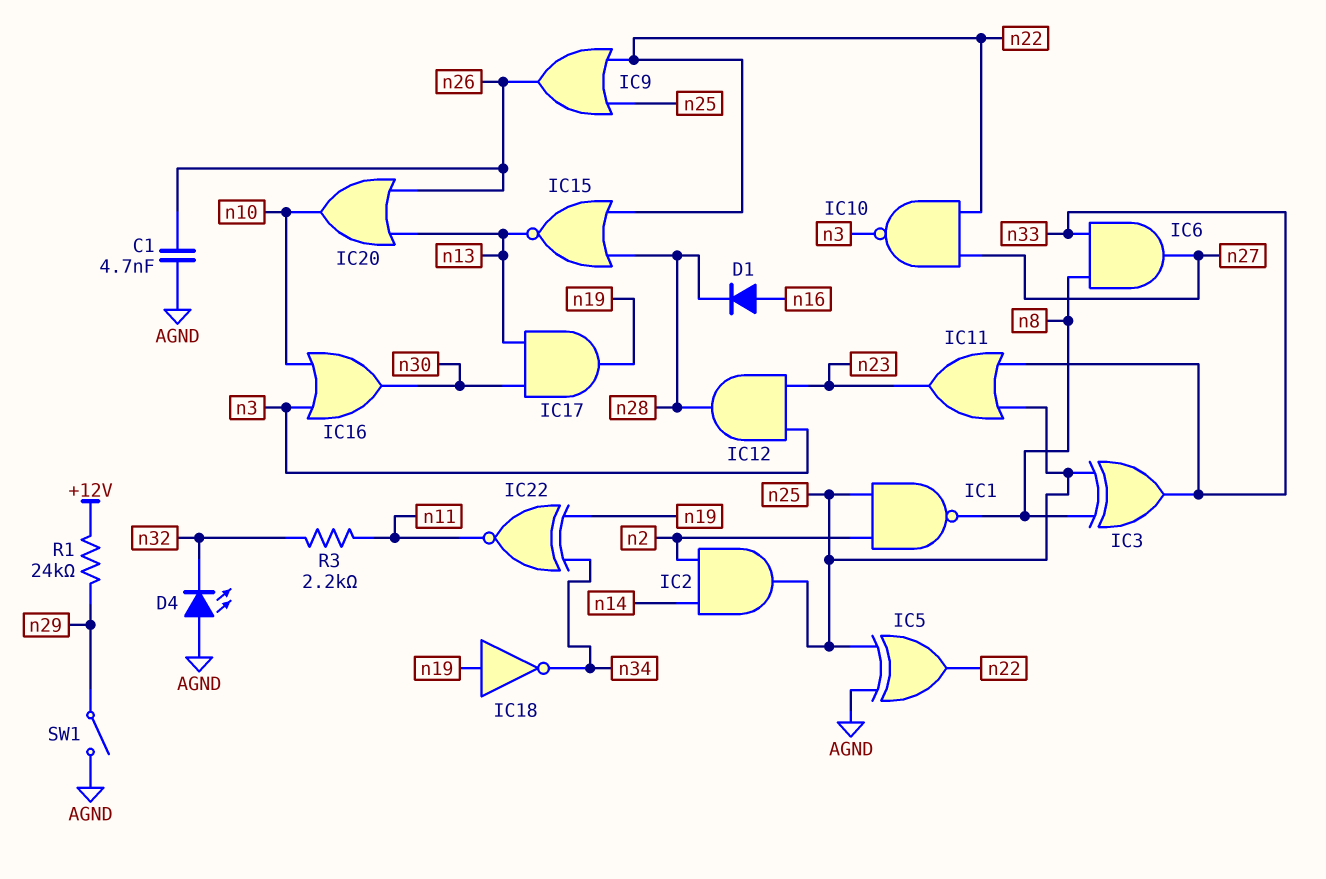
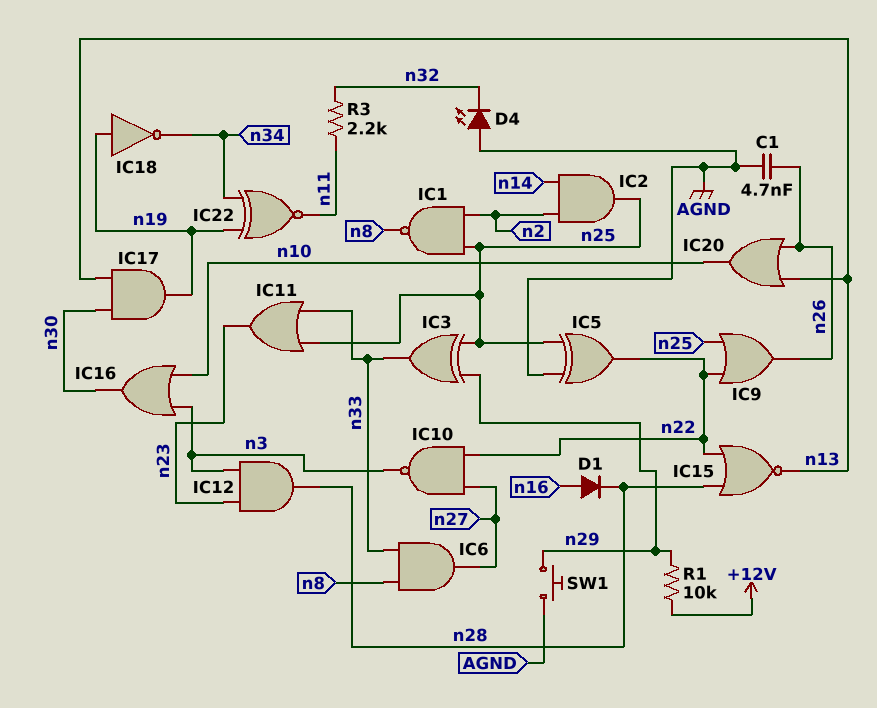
IC3: XOR (in n8, in n25, out n33) -> XOR (in n25, in n29, out n33)
R1: 24k (+12V, n29) -> 10k (+12V, n29)
SW1: switch (AGND, n29) -> button (AGND, n29)

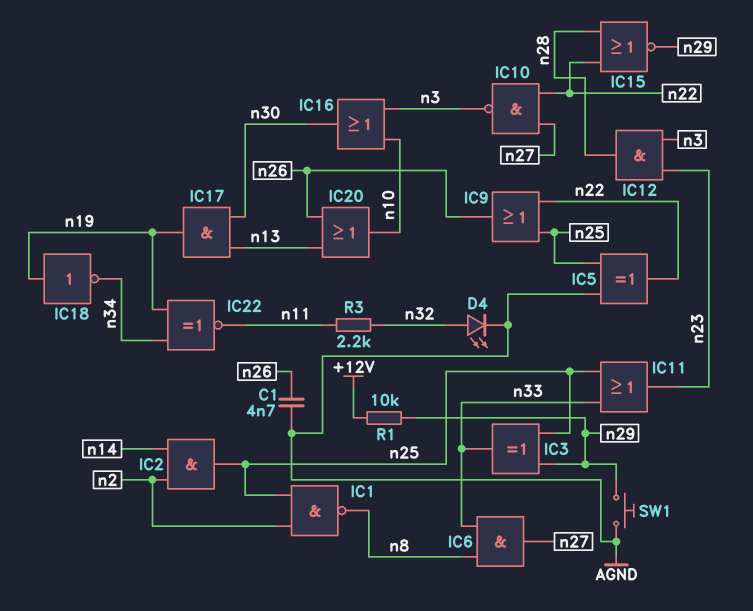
D1: diode (A n16, K n28) -> none
D4: LED (A AGND, K n32) -> LED (A n32, K AGND)
IC15: NOR (in n22, in n28, out n13) -> NOR (in n22, in n28, out n29)

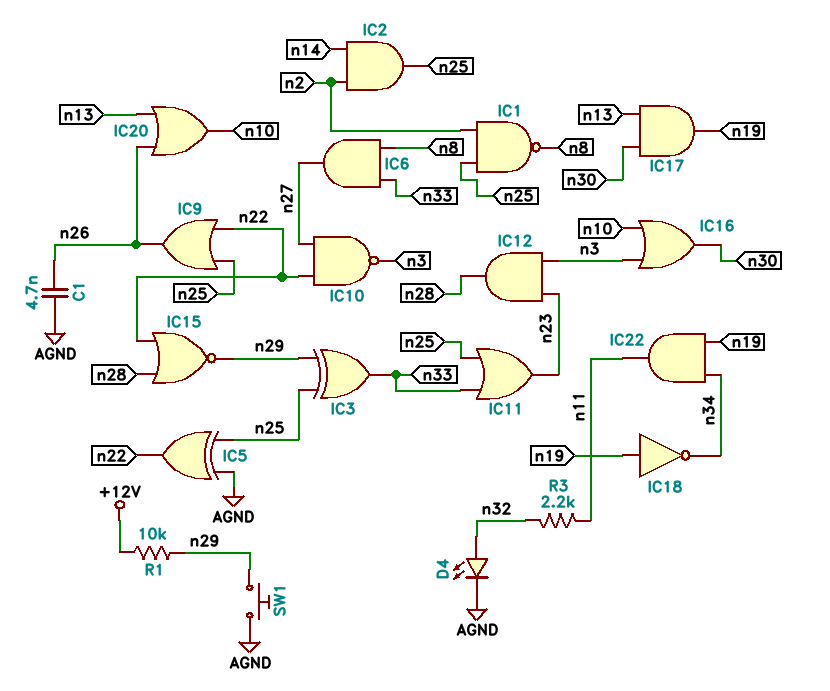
IC22: XNOR (in n19, in n34, out n11) -> AND (in n19, in n34, out n11)

